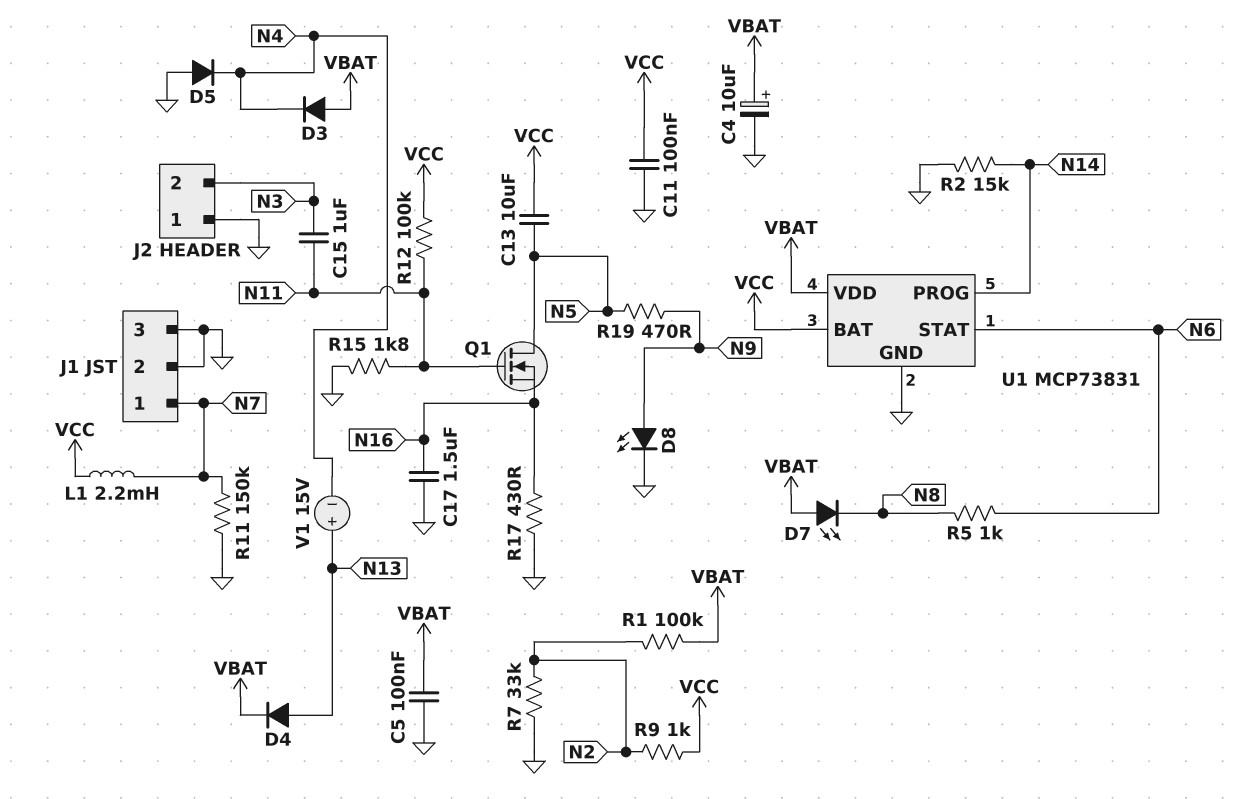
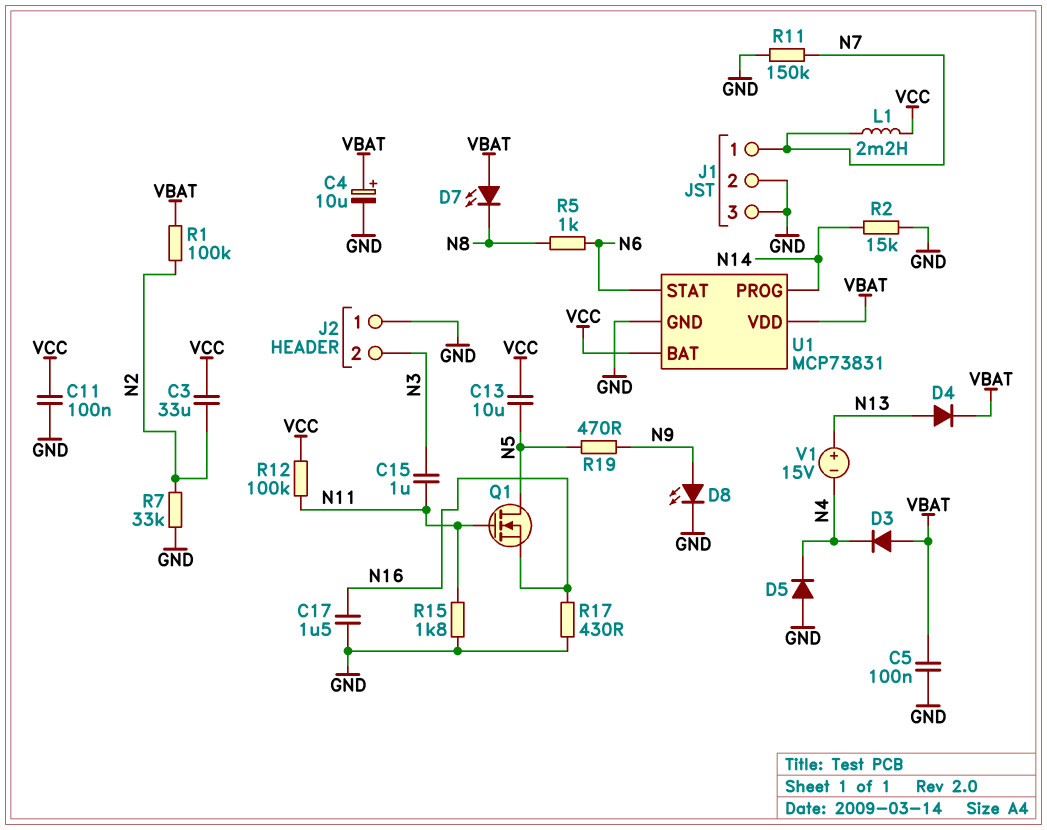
C3: none -> 33uF (N2, VCC)
R9: 1k (N2, VCC) -> none

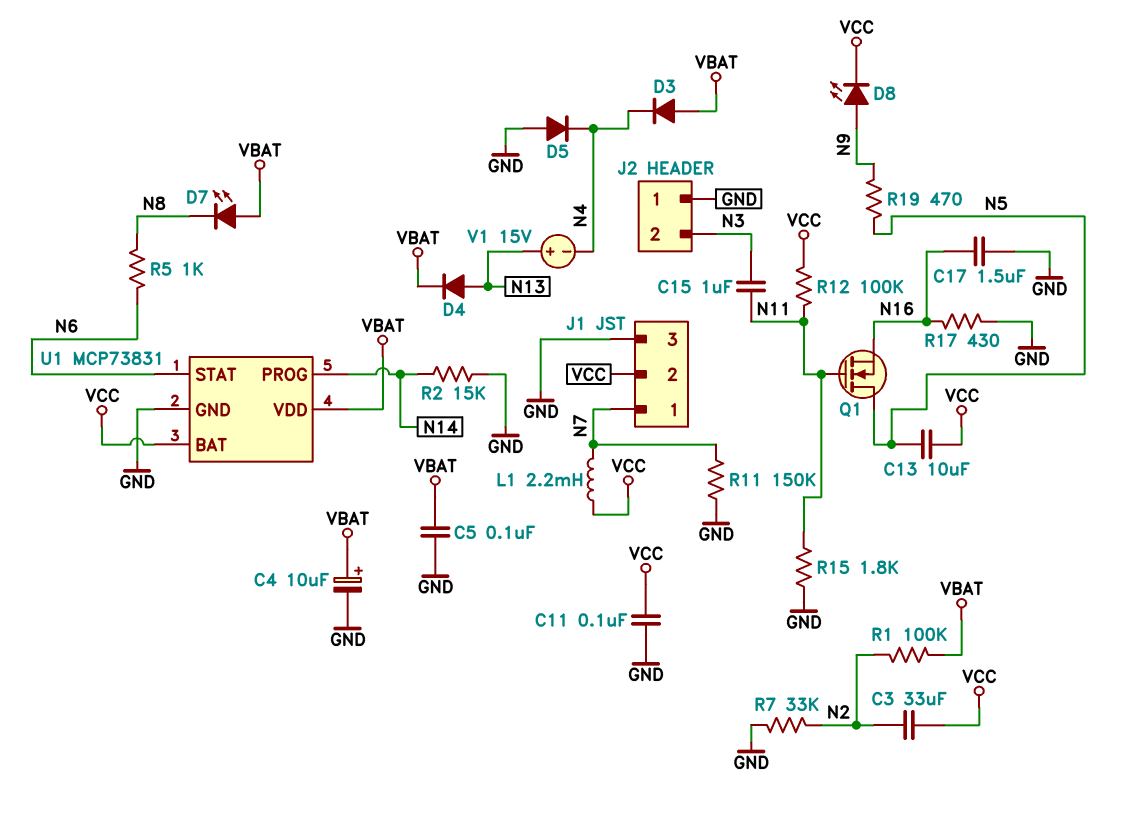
D8: LED (A N9, K GND) -> LED (A N9, K VCC)
J1 pin 2: GND -> VCC

